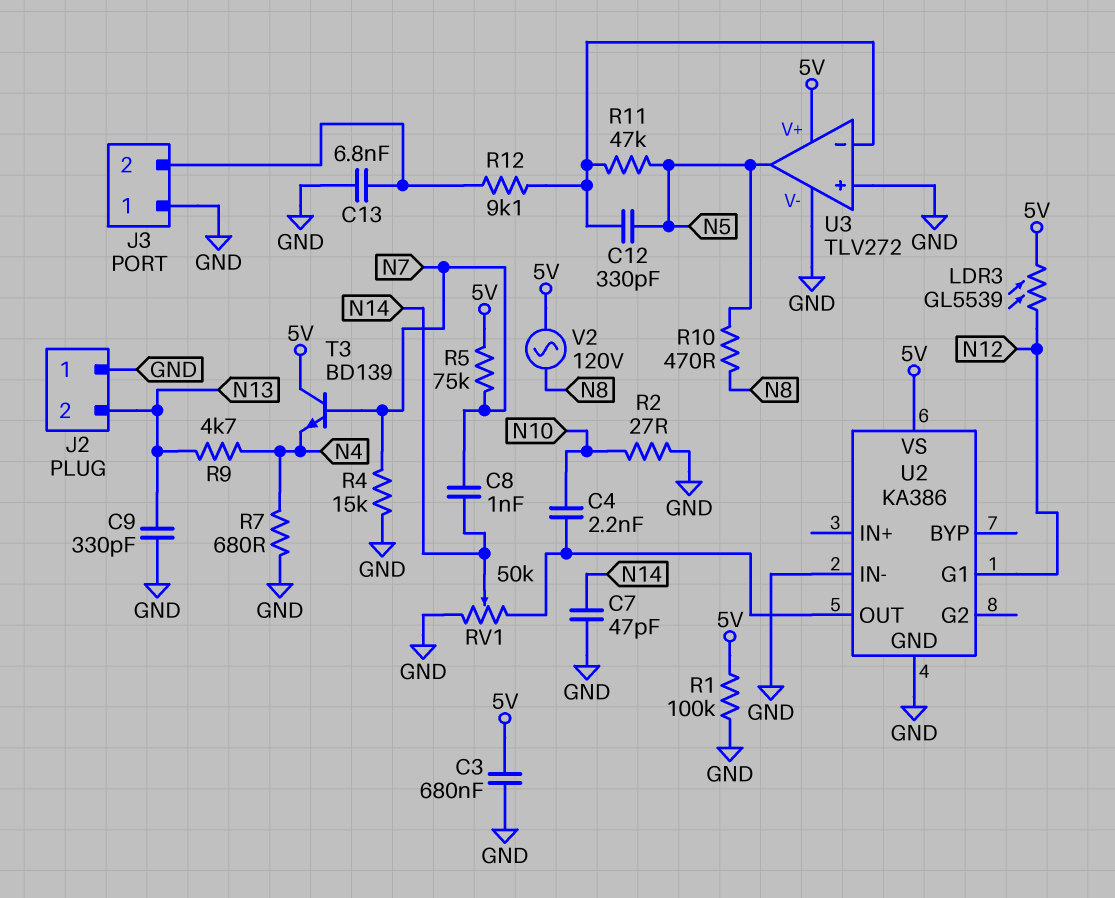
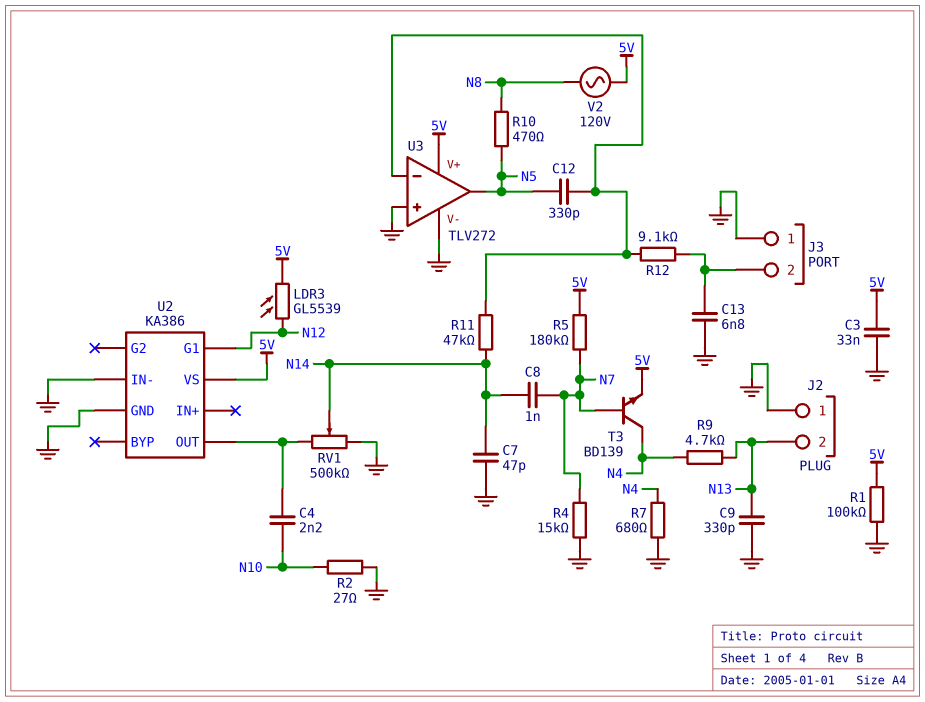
C3: 680nF (5V, GND) -> 33nF (5V, GND)
R5: 75k (5V, N7) -> 180k (5V, N7)
R11: 47k (N5, U3/in-) -> 47k (N14, U3/in-)
RV1: 50k (GND, U2/OUT, wiper N14) -> 500k (GND, U2/OUT, wiper N14)
T3: NPN BD139 (B N7, C 5V, E N4) -> NPN BD139 (B N7, C N4, E 5V)

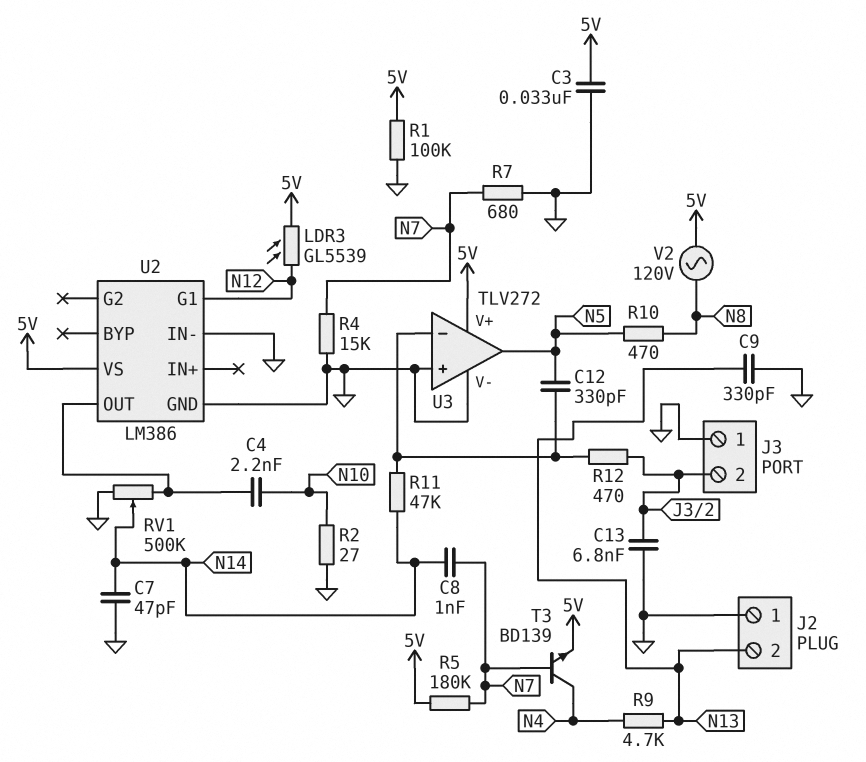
R7: 680 (GND, N4) -> 680 (GND, N7)
R12: 9.1k (J3/2, U3/in-) -> 470 (J3/2, U3/in-)
U2: KA386 -> LM386

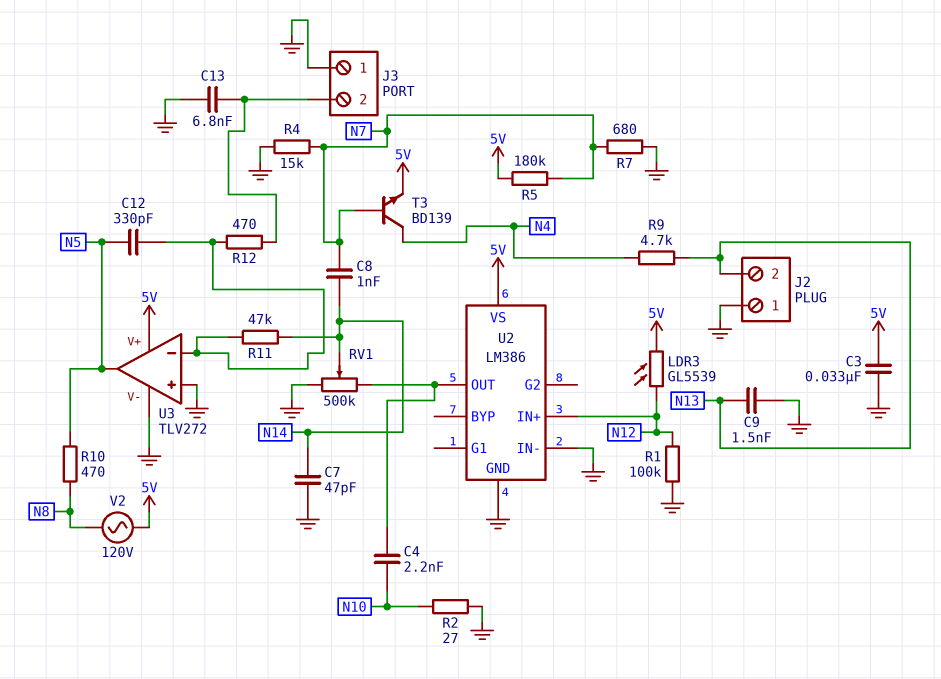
C9: 330pF (GND, N13) -> 1.5nF (GND, N13)
R1: 100k (5V, GND) -> 100k (GND, N12)
U2 pin G1: N12 -> none
U2 pin IN+: none -> N12

